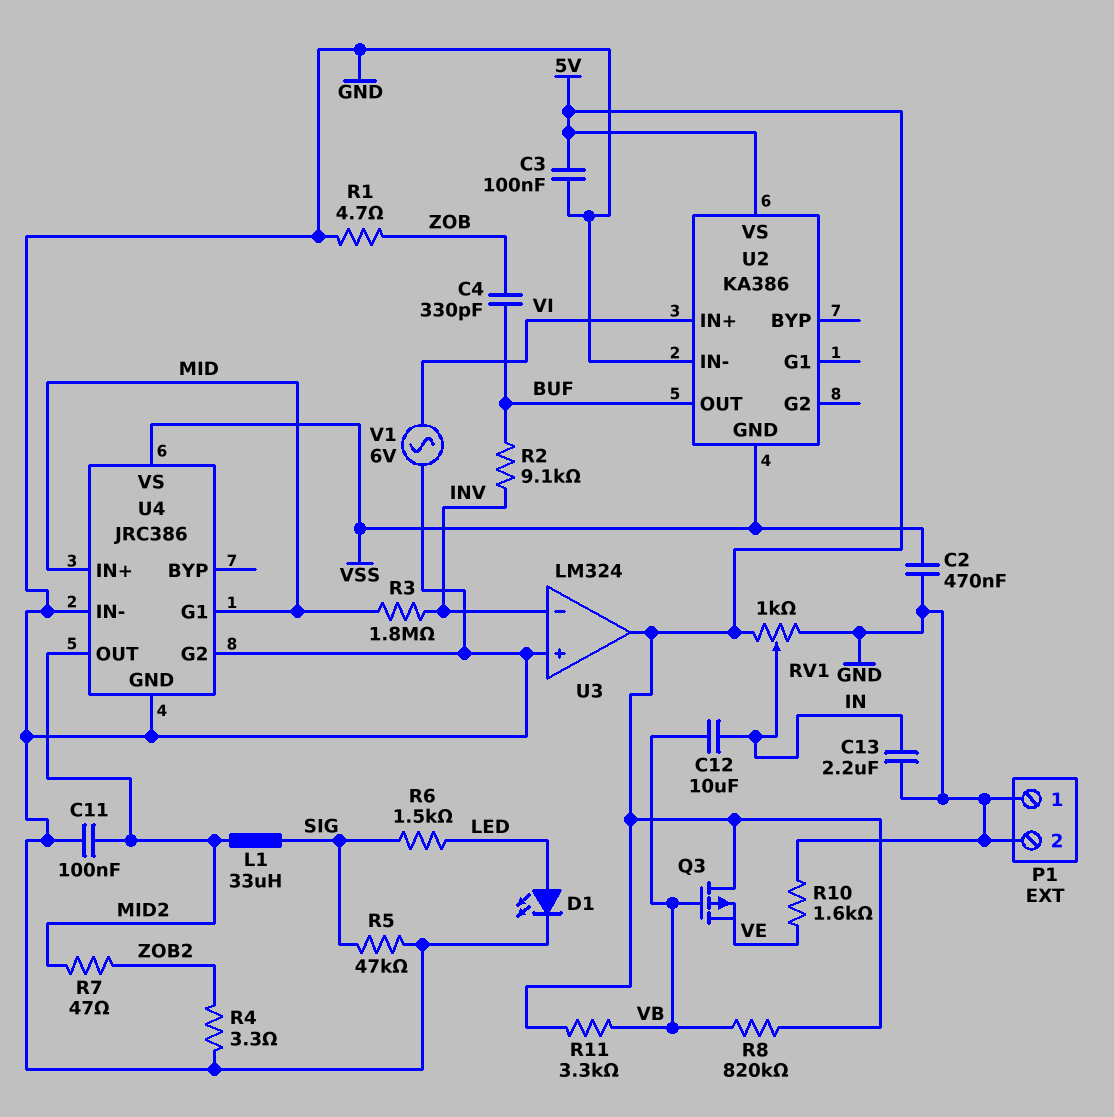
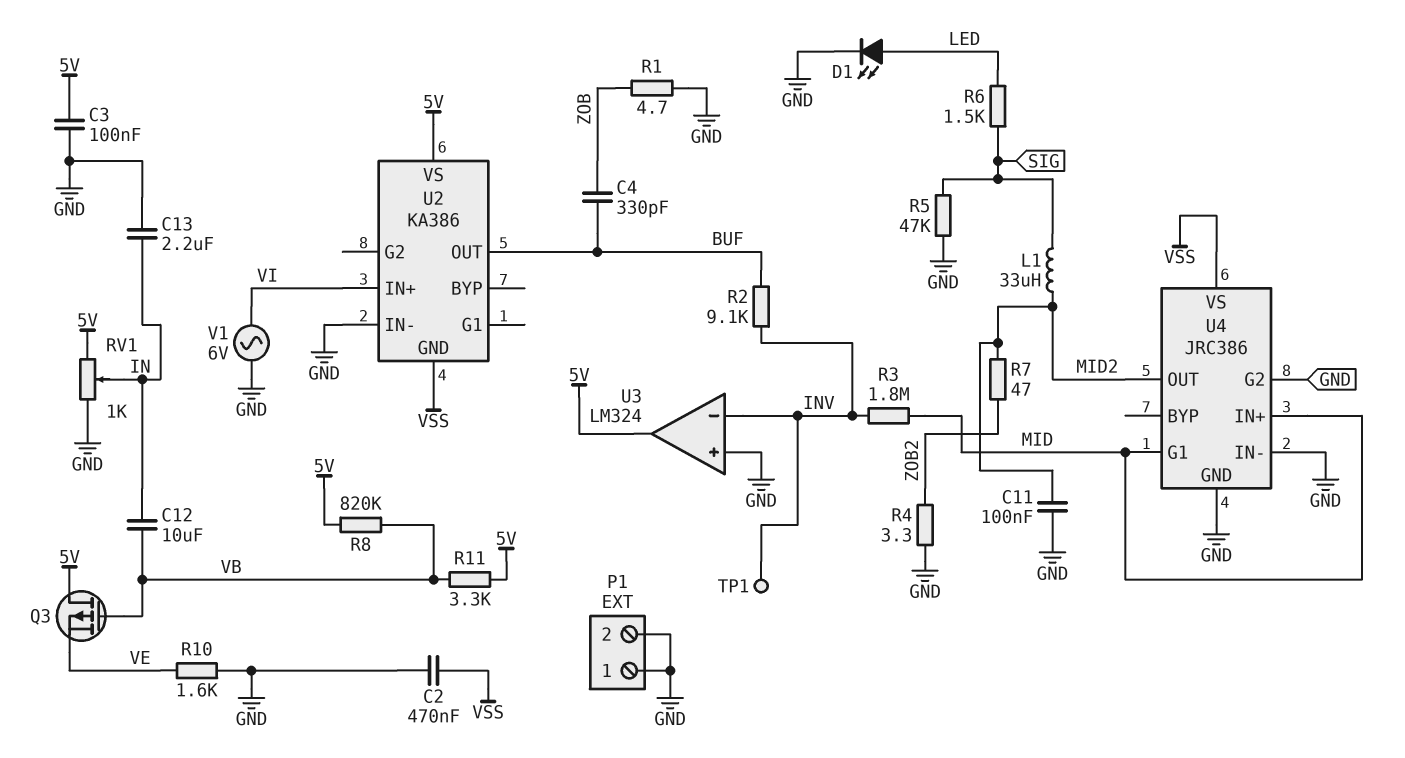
TP1: none -> test point (INV)

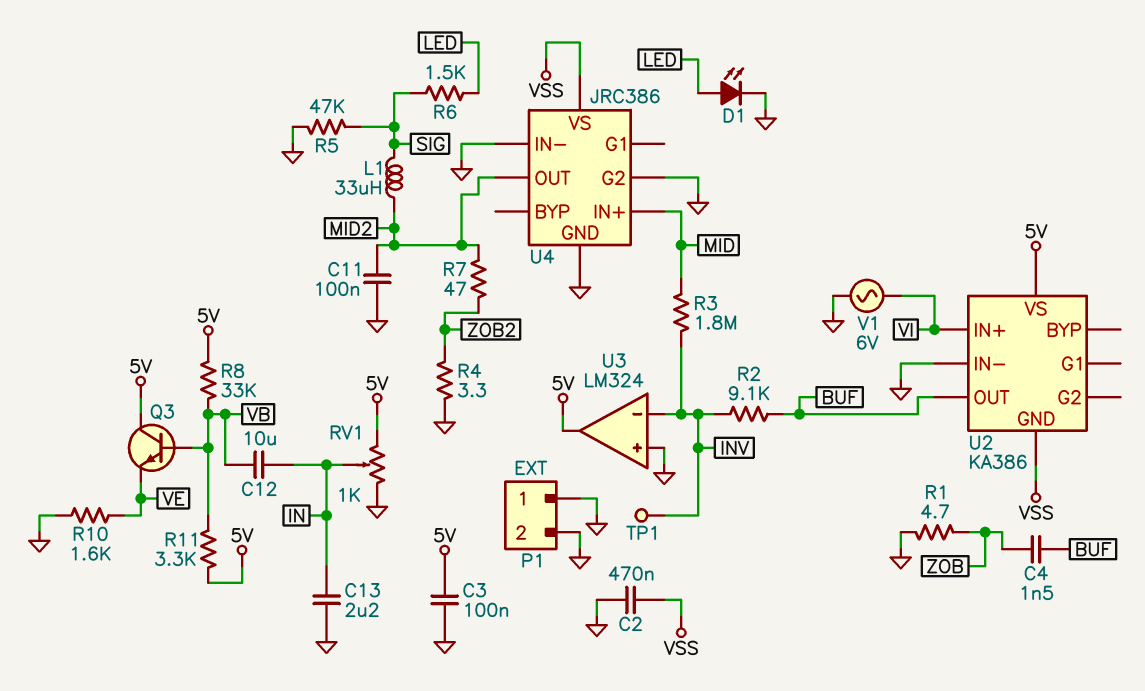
C4: 330pF (BUF, ZOB) -> 1.5nF (BUF, ZOB)
Q3: PMOS (G VB, D 5V, S VE) -> NPN (B VB, C 5V, E VE)
R8: 820k (5V, VB) -> 33k (5V, VB)
U4 pin G1: MID -> none

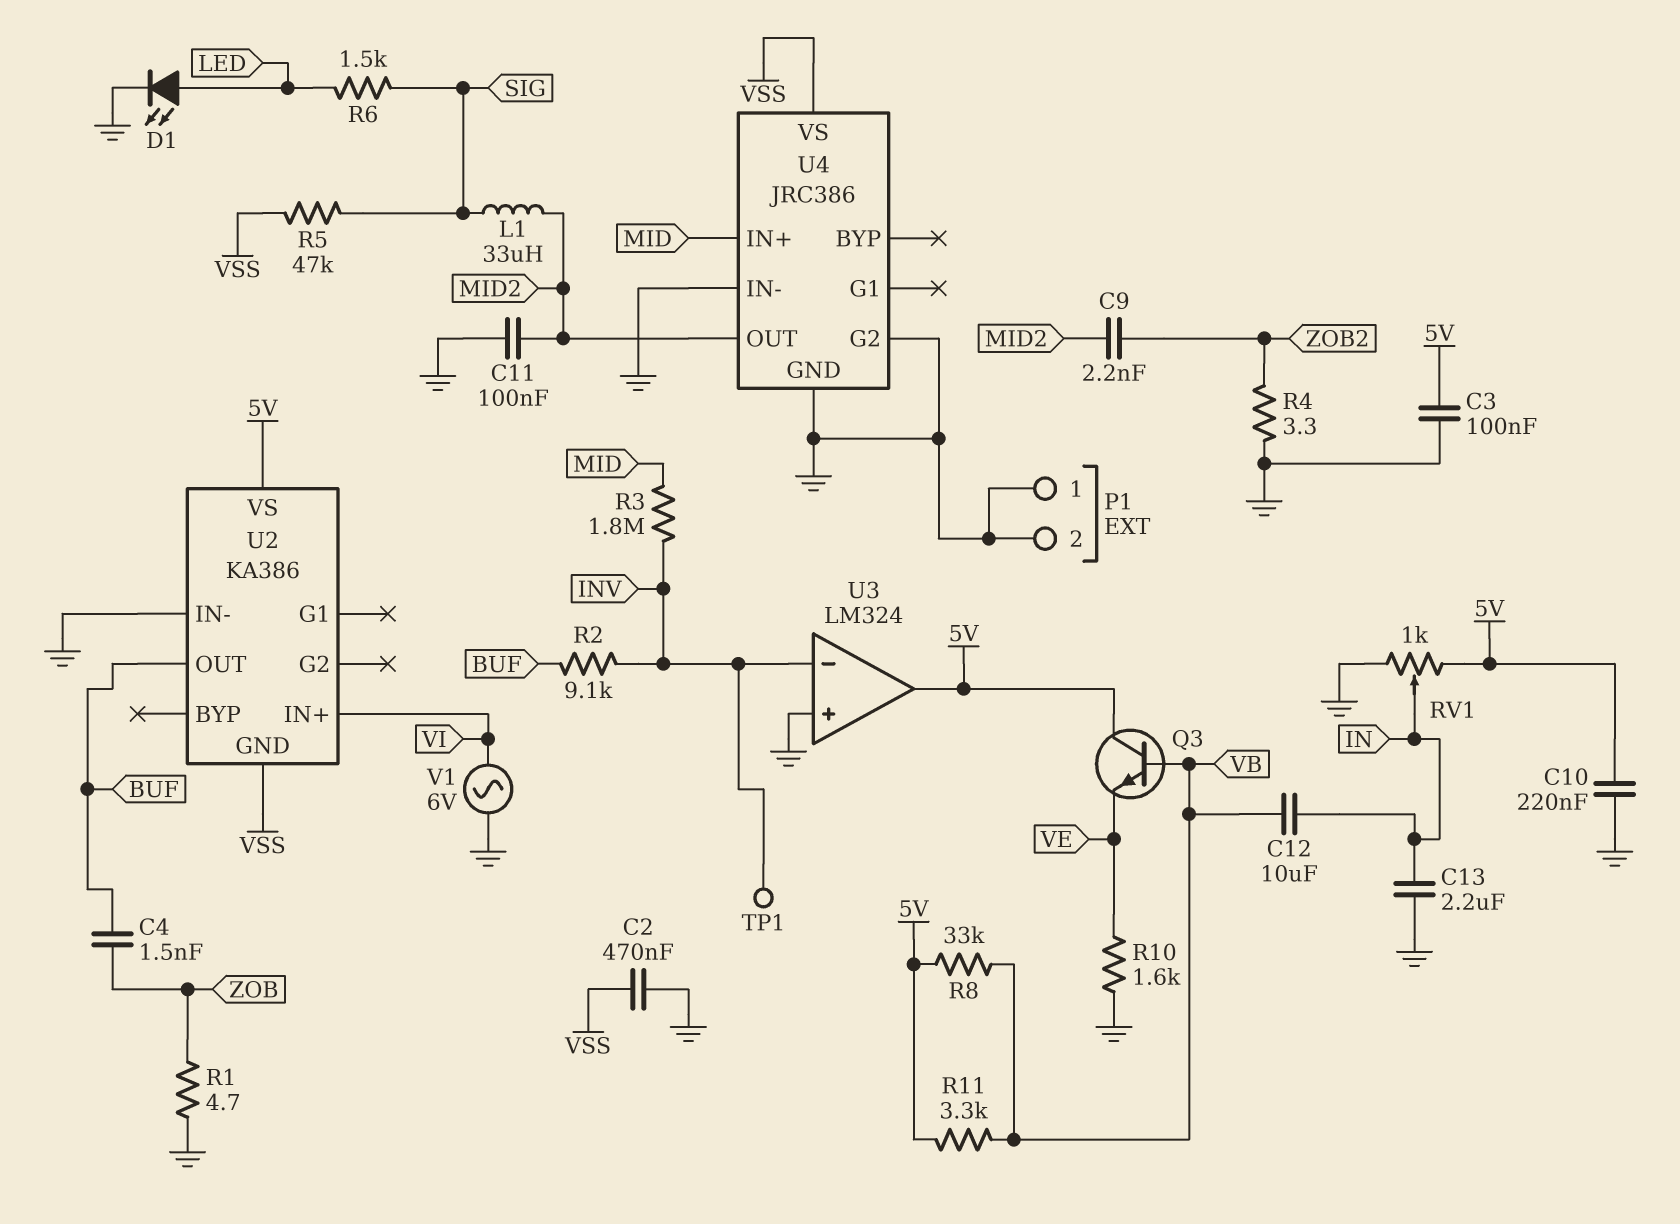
C9: none -> 2.2nF (MID2, ZOB2)
C10: none -> 220nF (5V, GND)
R5: 47k (GND, SIG) -> 47k (SIG, VSS)
R7: 47 (MID2, ZOB2) -> none

